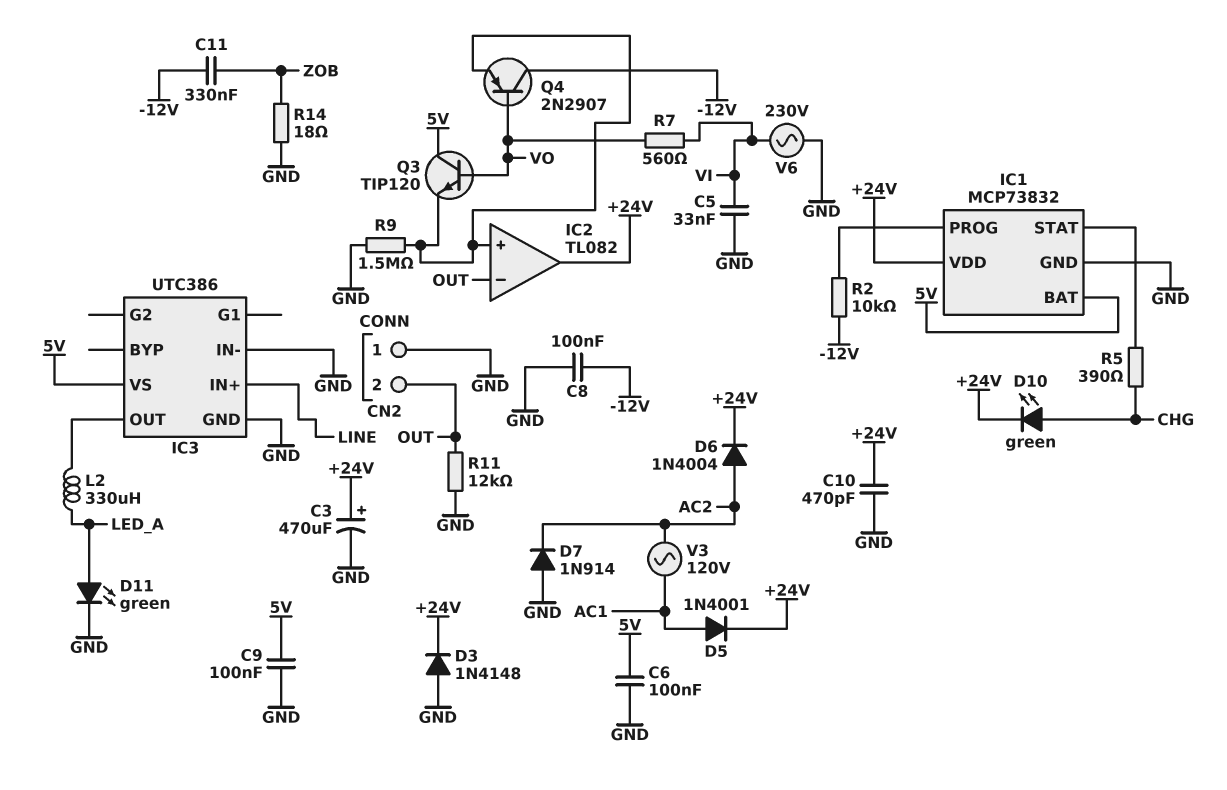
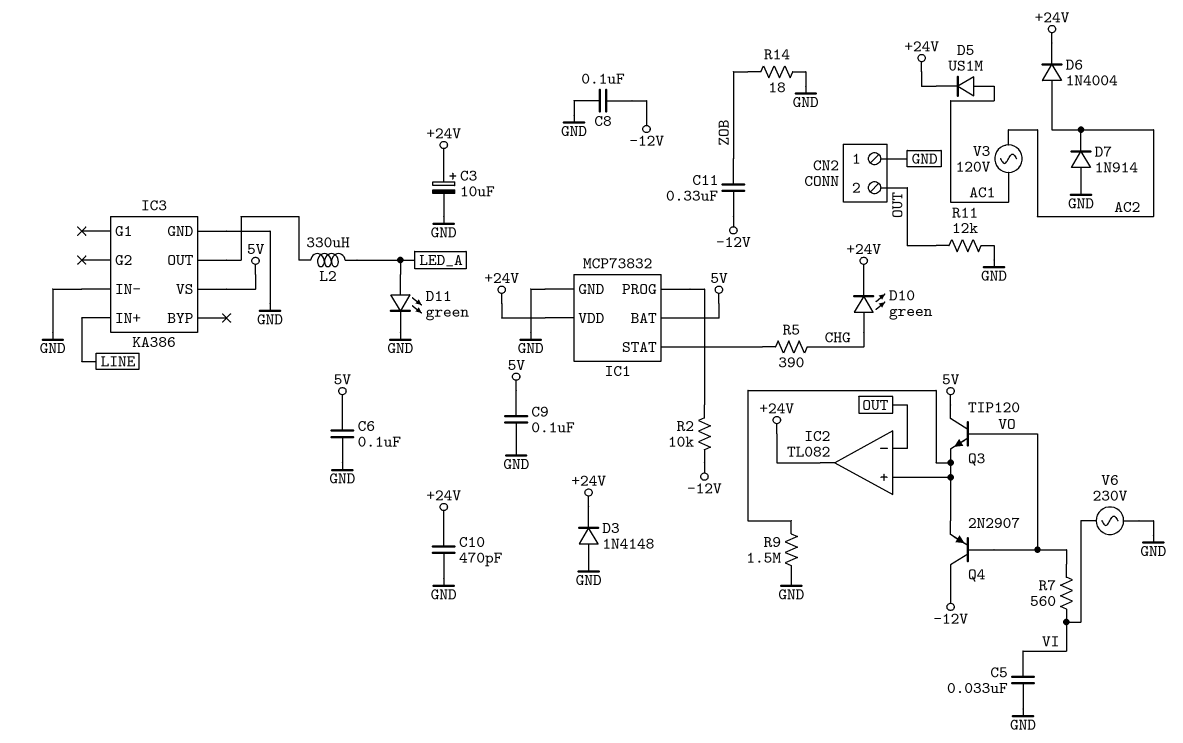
C3: 470uF (plus +24V, minus GND) -> 10uF (plus +24V, minus GND)
D5: diode 1N4001 (A AC1, K +24V) -> diode US1M (A AC1, K +24V)
IC3: UTC386 -> KA386

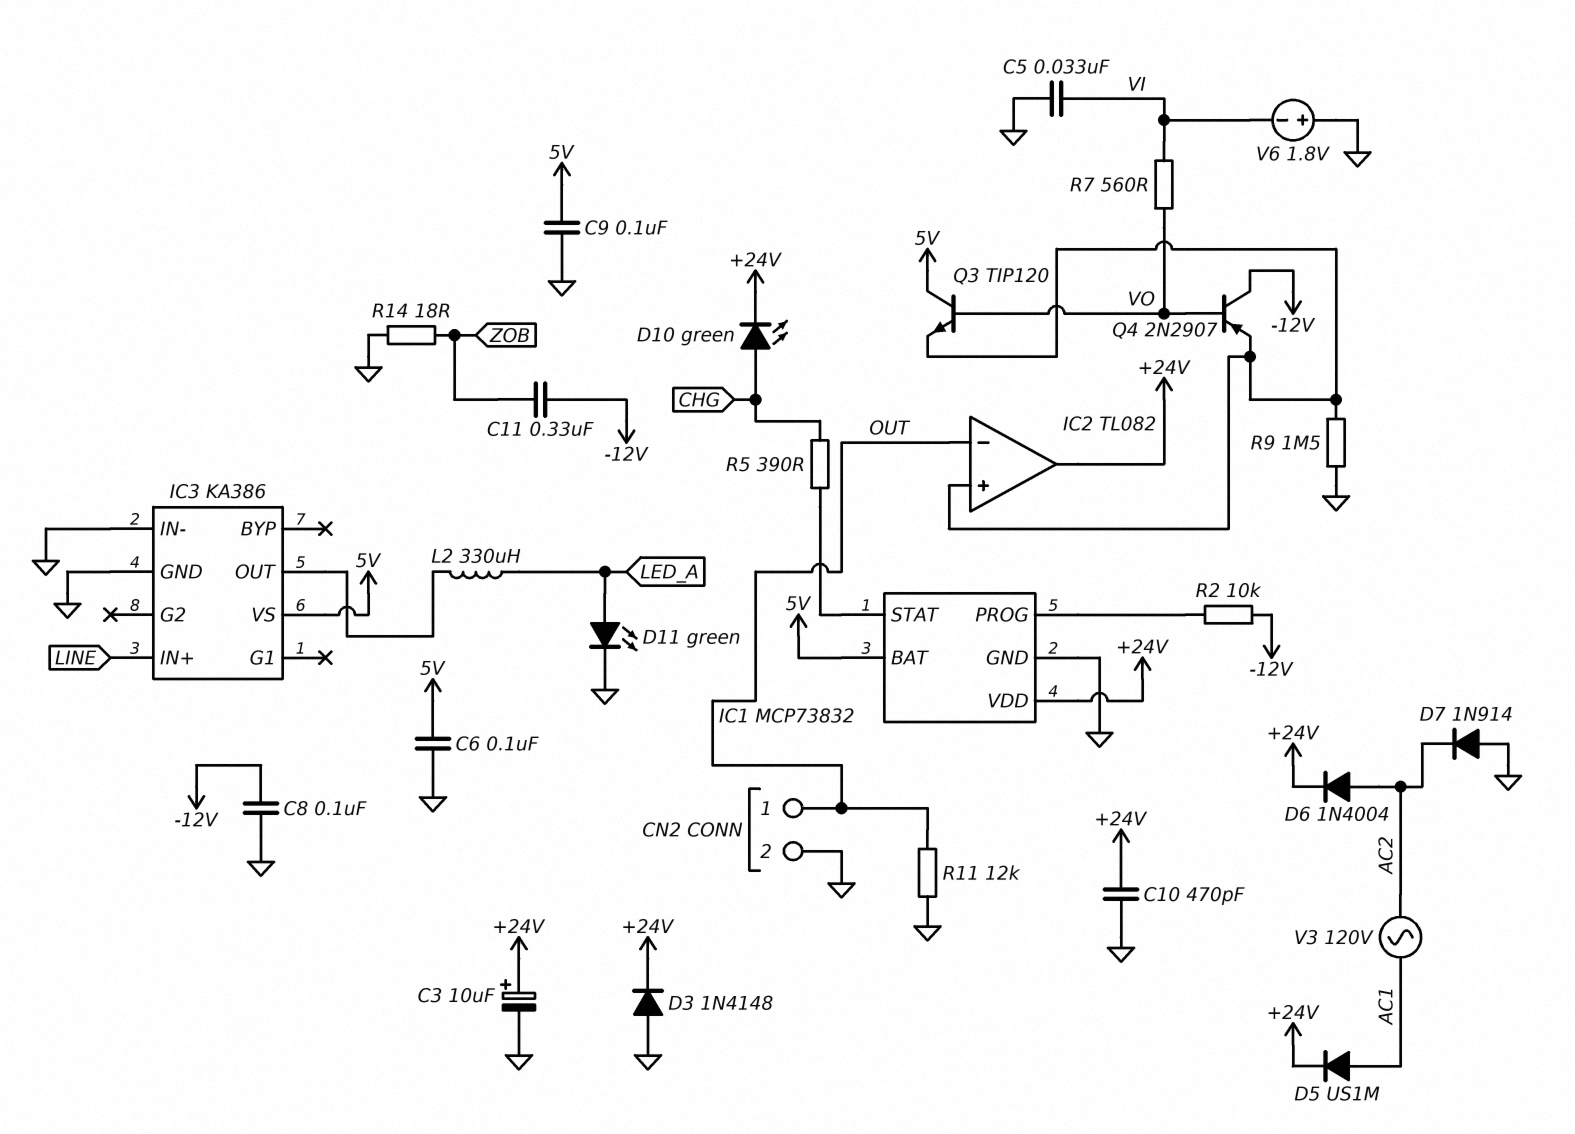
CN2 pin 1: GND -> OUT
CN2 pin 2: OUT -> GND
V6: AC 230V (GND, VI) -> 1.8V (plus GND, minus VI)

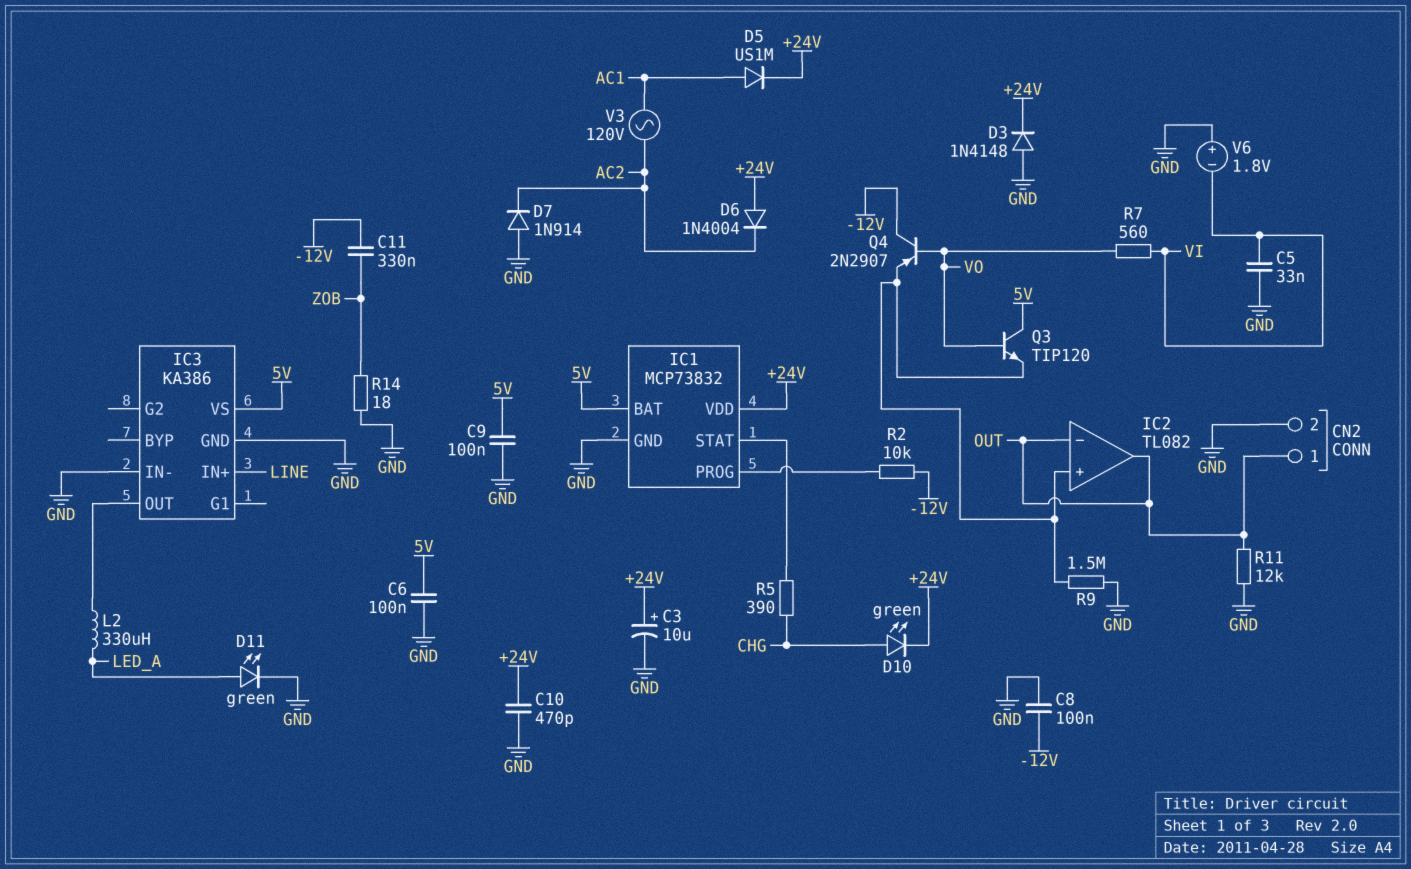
D6: diode 1N4004 (A AC2, K +24V) -> diode 1N4004 (A +24V, K AC2)
IC2 pin out: +24V -> OUT

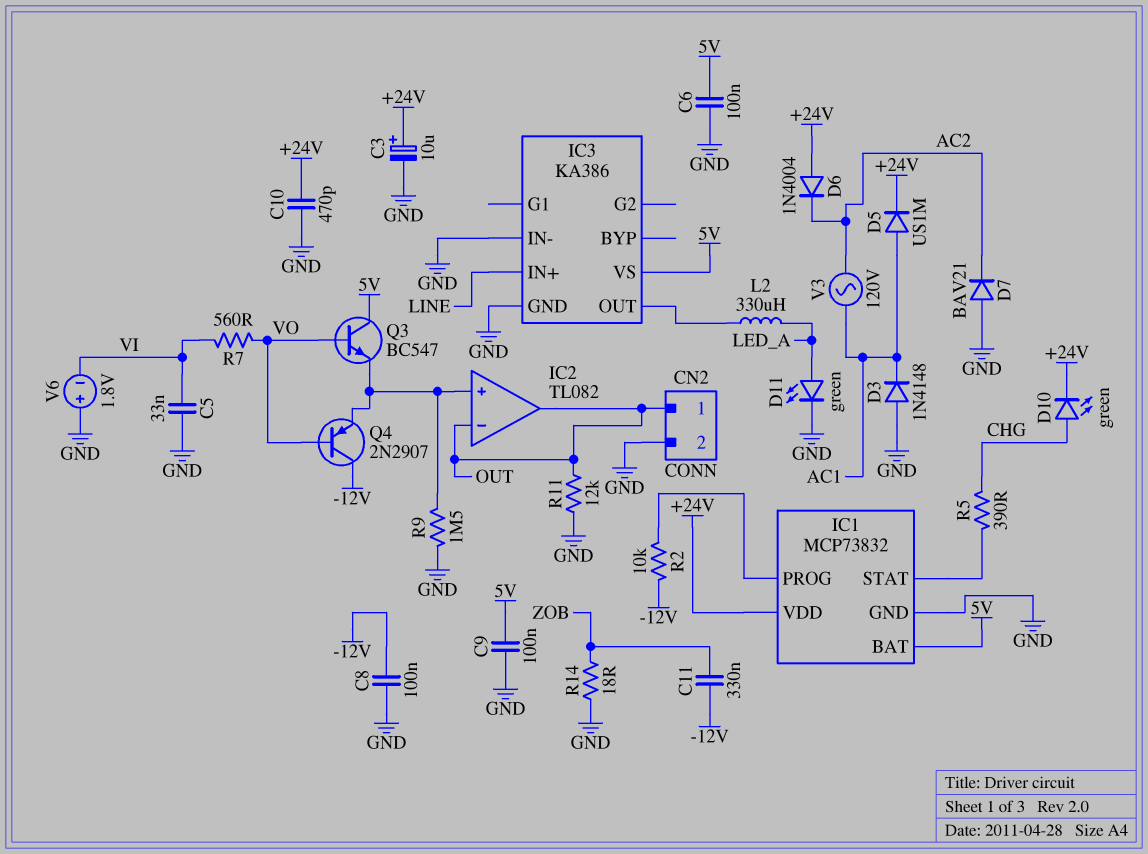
D3: diode 1N4148 (A GND, K +24V) -> diode 1N4148 (A GND, K AC1)
D7: diode 1N914 (A GND, K AC2) -> diode BAV21 (A GND, K AC2)
Q3: NPN TIP120 (B VO, C 5V, E IC2/in+) -> NPN BC547 (B VO, C 5V, E IC2/in+)

